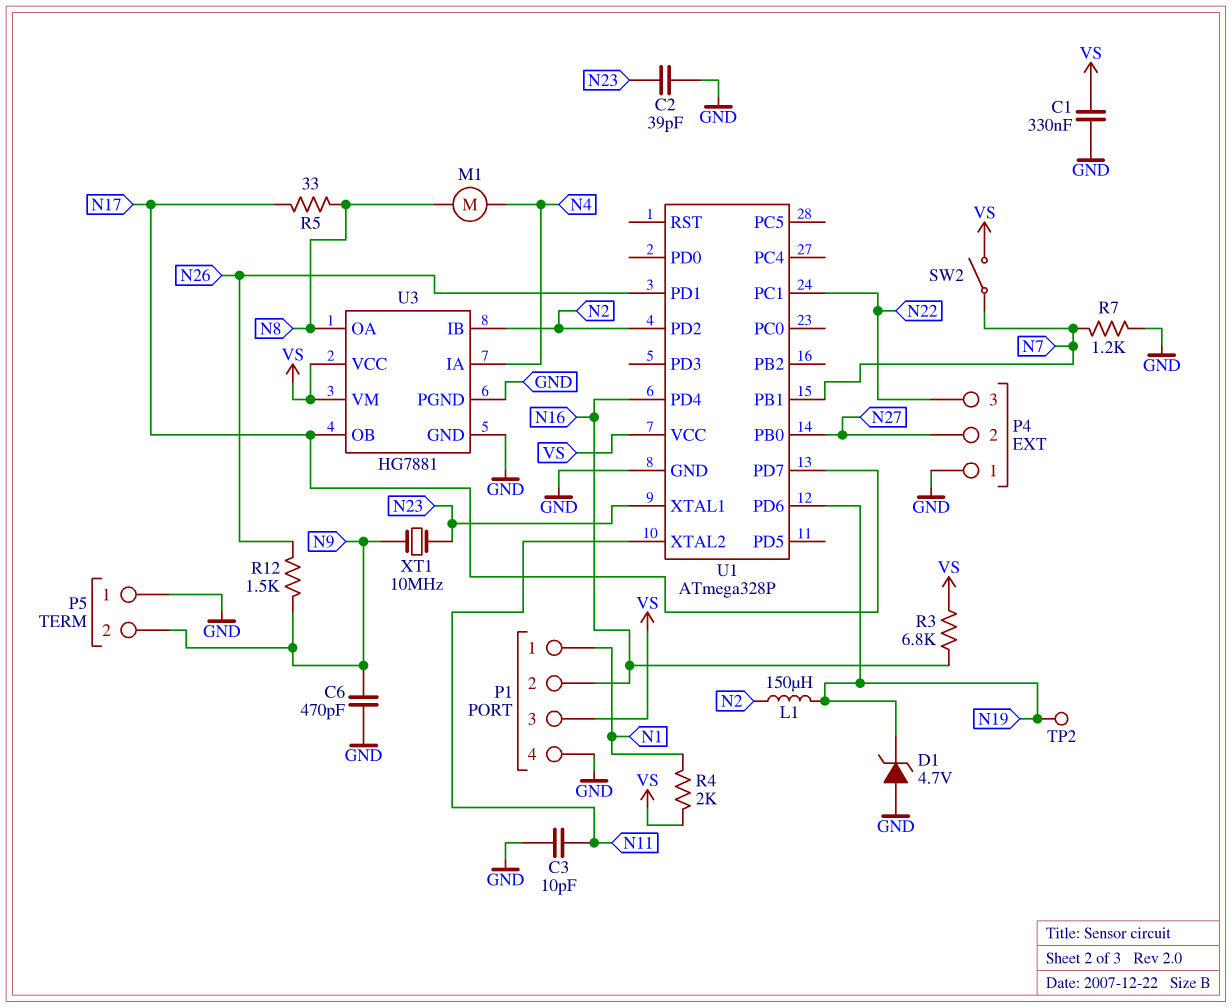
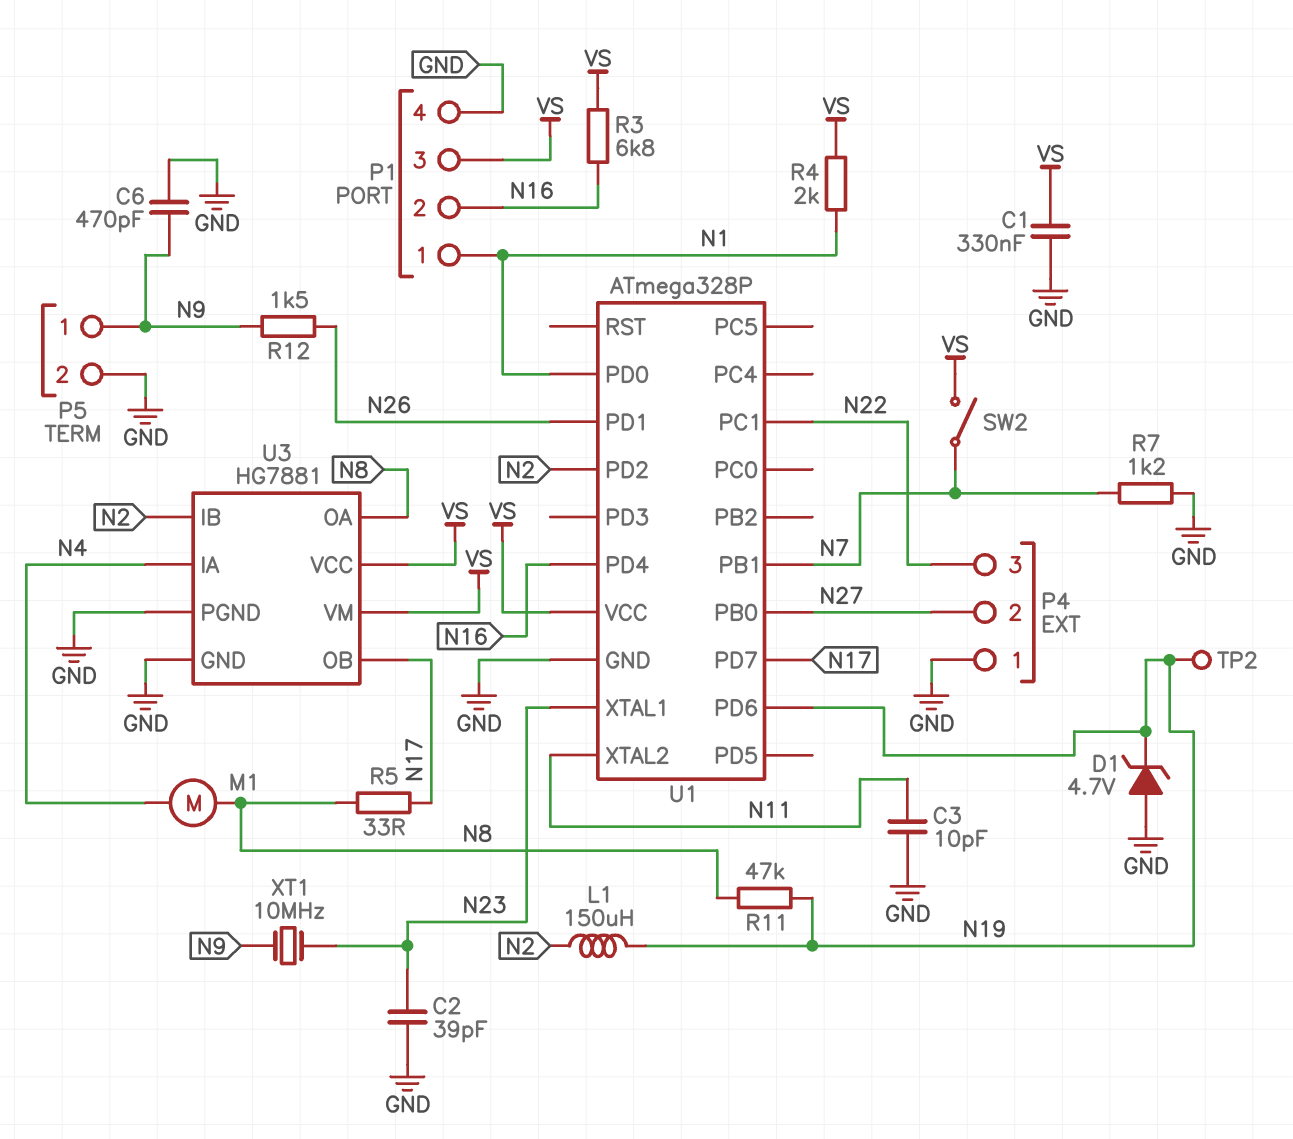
P5 pin 1: GND -> N9
P5 pin 2: N9 -> GND
R11: none -> 47k (N8, N19)
U1 pin PD0: none -> N1

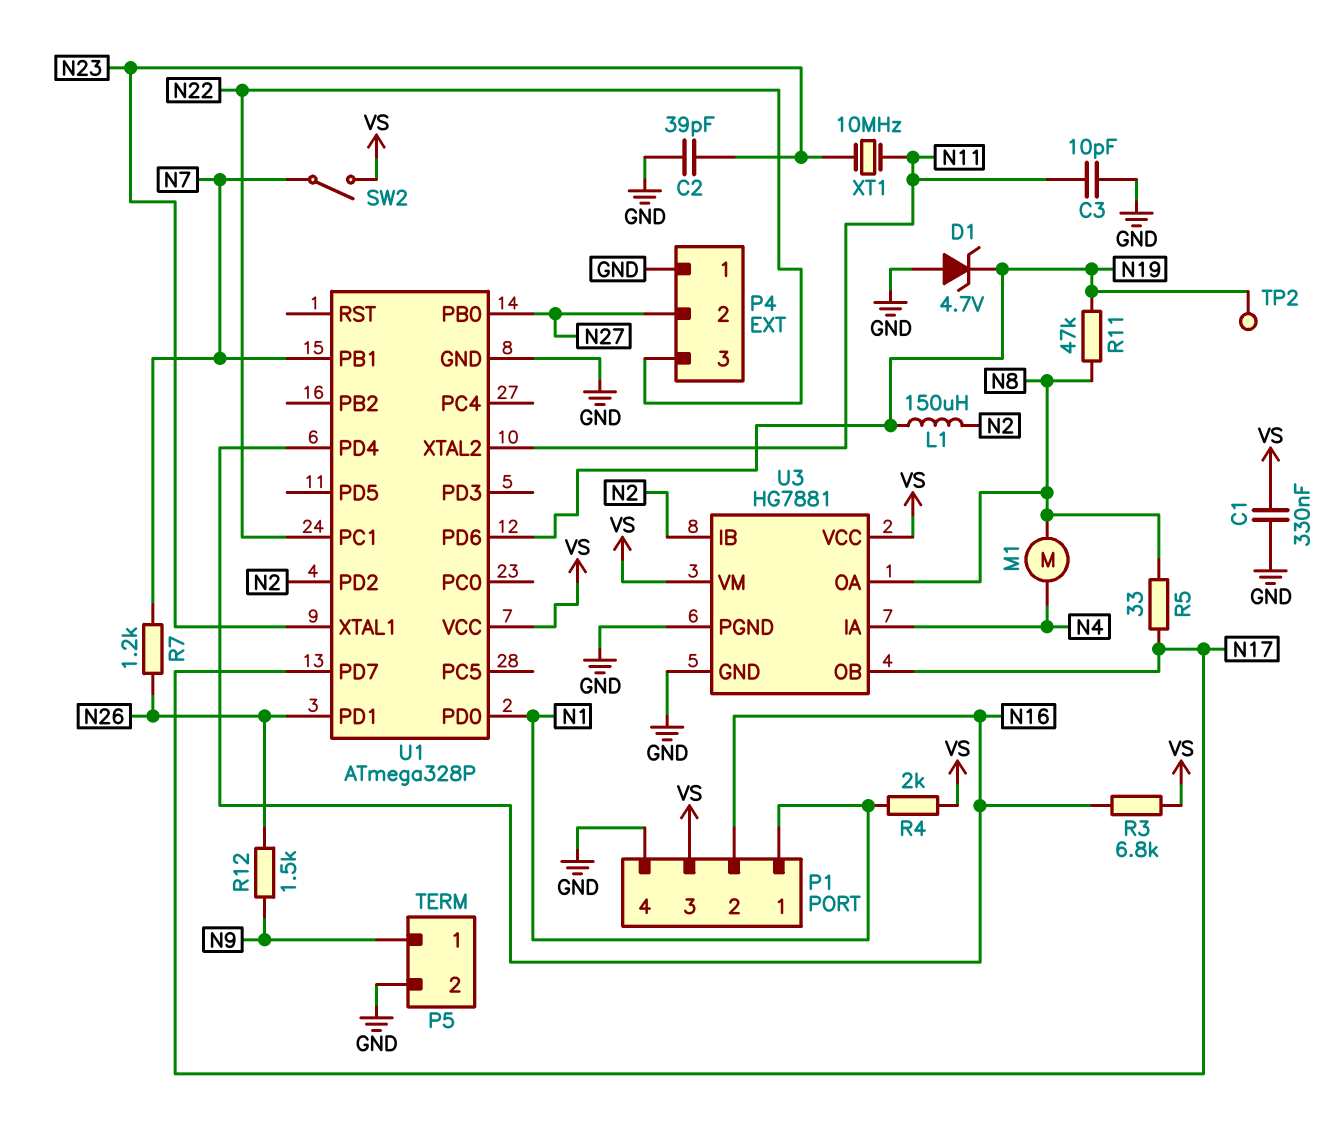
C6: 470pF (GND, N9) -> none
R7: 1.2k (GND, N7) -> 1.2k (N7, N26)
XT1: 10MHz (N9, N23) -> 10MHz (N11, N23)

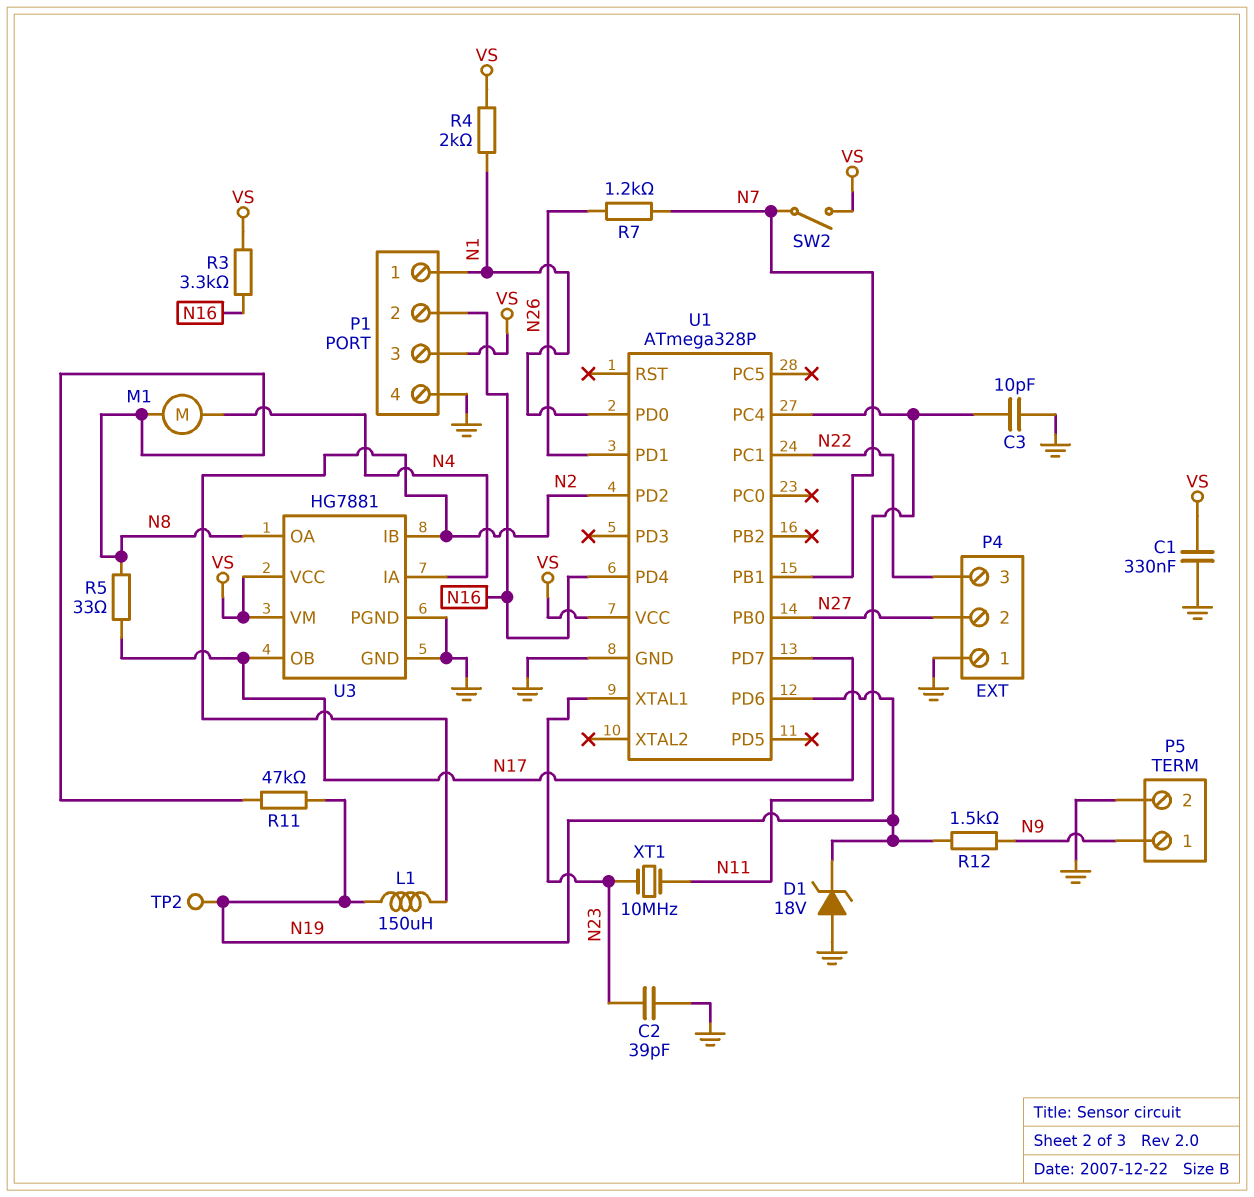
D1: zener 4.7V (A GND, K N19) -> zener 18V (A GND, K N19)
R3: 6.8k (N16, VS) -> 3.3k (N16, VS)
R12: 1.5k (N9, N26) -> 1.5k (N9, N19)
U1 pin PC4: none -> N11
U1 pin XTAL2: N11 -> none

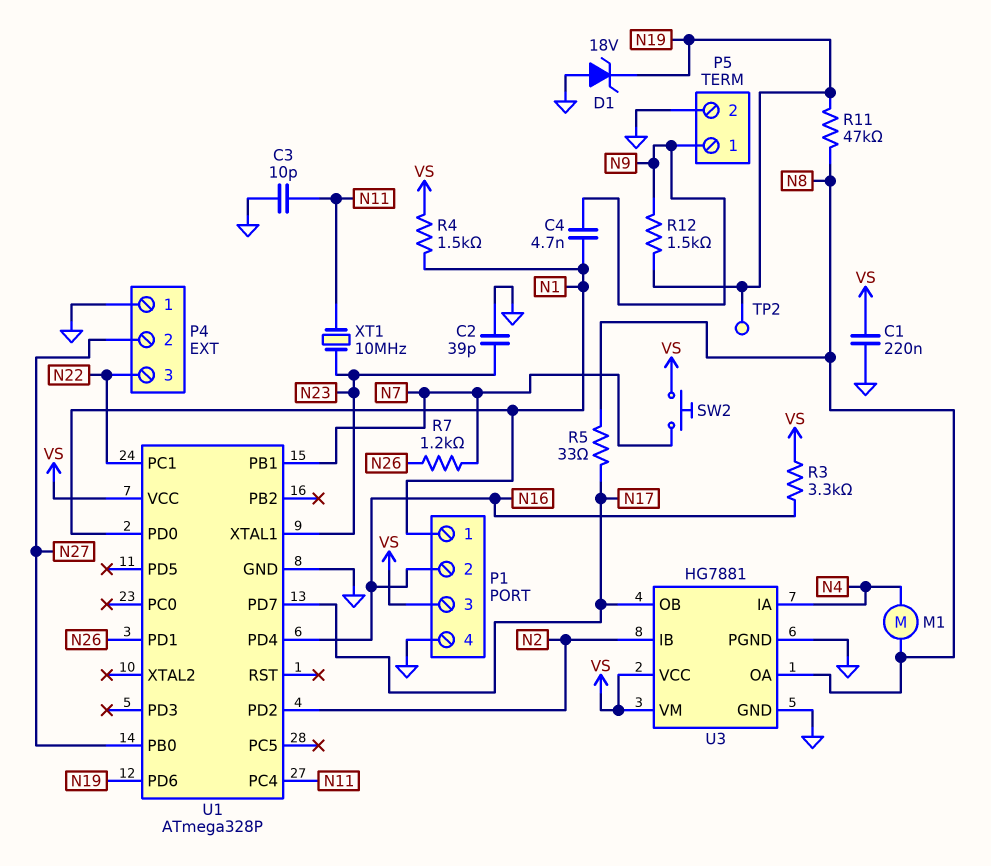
C1: 330nF (GND, VS) -> 220nF (GND, VS)
C4: none -> 4.7nF (N1, N9)
L1: 150uH (N2, N19) -> none
R4: 2k (N1, VS) -> 1.5k (N1, VS)
SW2: switch (N7, VS) -> button (N7, VS)

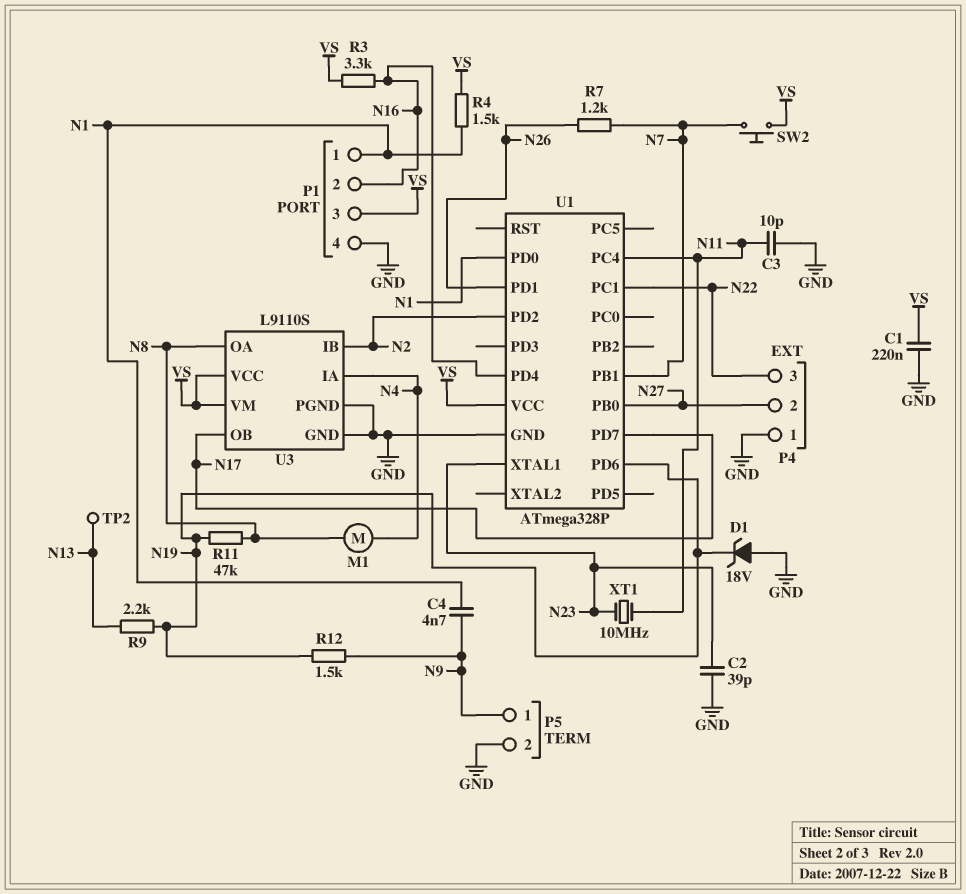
R5: 33 (N8, N17) -> none
R9: none -> 2.2k (N13, N19)
TP2: test point (N19) -> test point (N13)
U3: HG7881 -> L9110S

